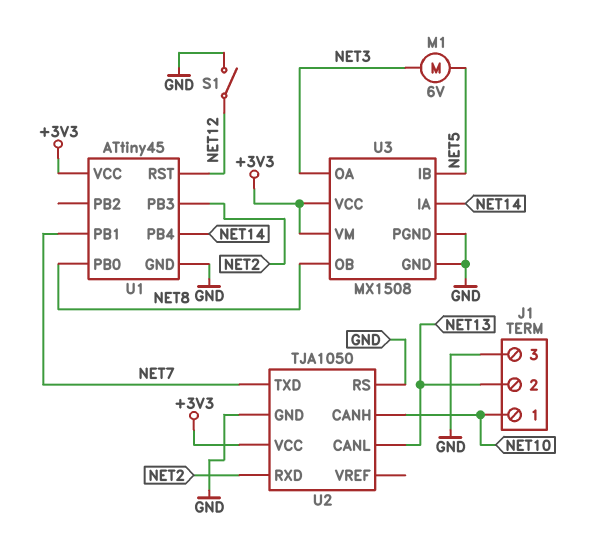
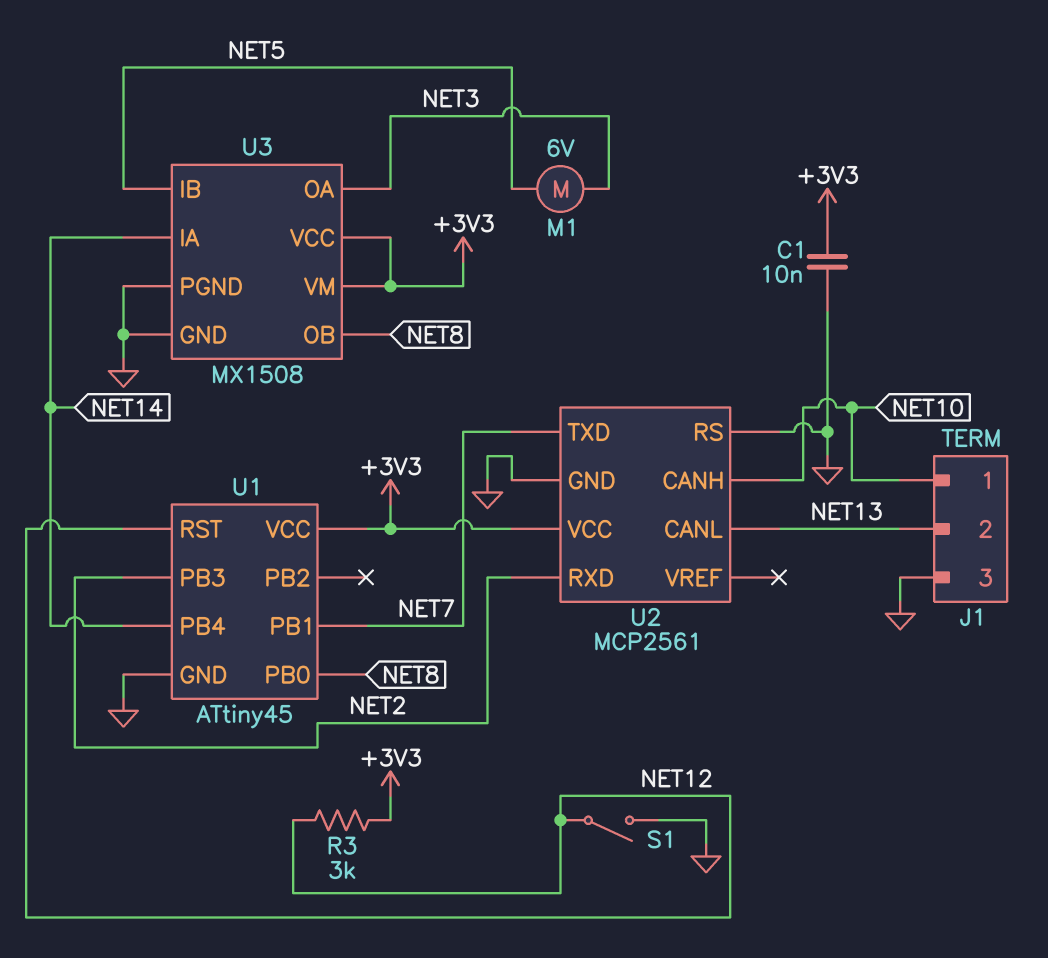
C1: none -> 10nF (+3V3, GND)
R3: none -> 3k (+3V3, NET12)
U2: TJA1050 -> MCP2561

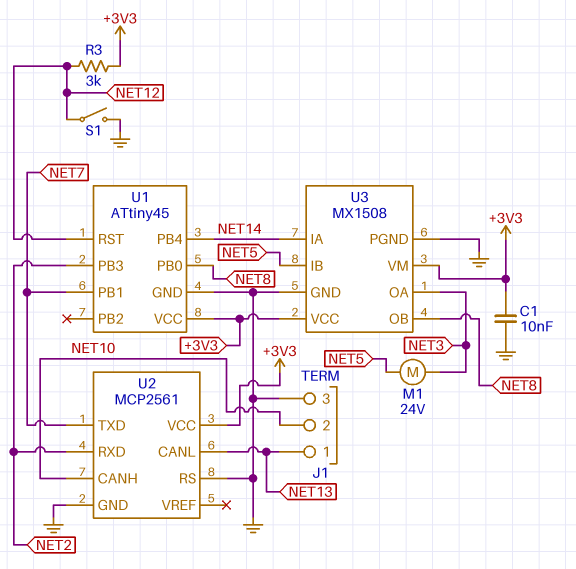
J1 pin 1: NET10 -> NET13
J1 pin 2: NET13 -> NET10
M1: motor 6V (NET3, NET5) -> motor 24V (NET3, NET5)

